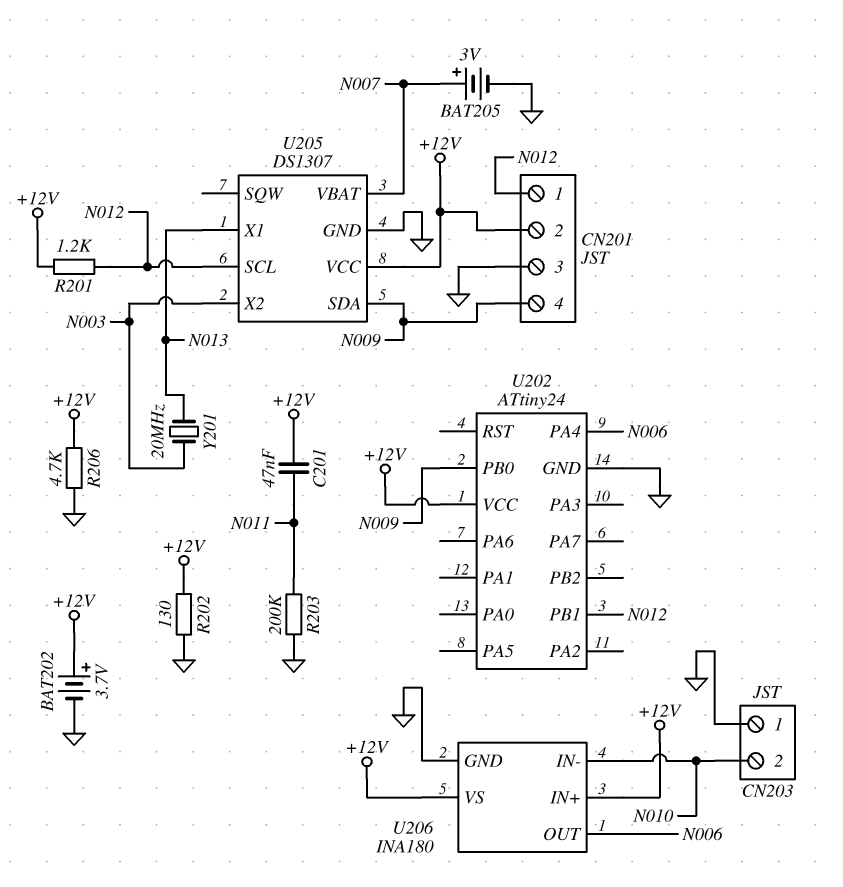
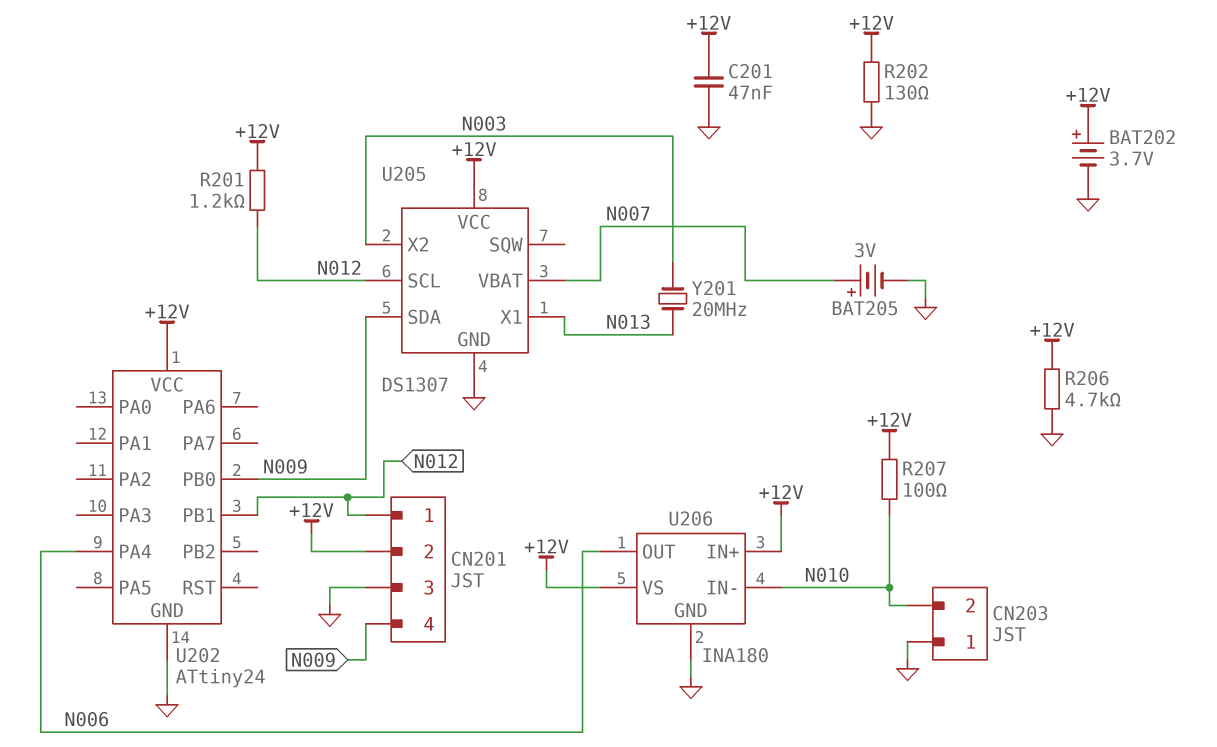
C201: 47nF (+12V, N011) -> 47nF (+12V, GND)
R203: 200k (GND, N011) -> none
R207: none -> 100 (+12V, N010)

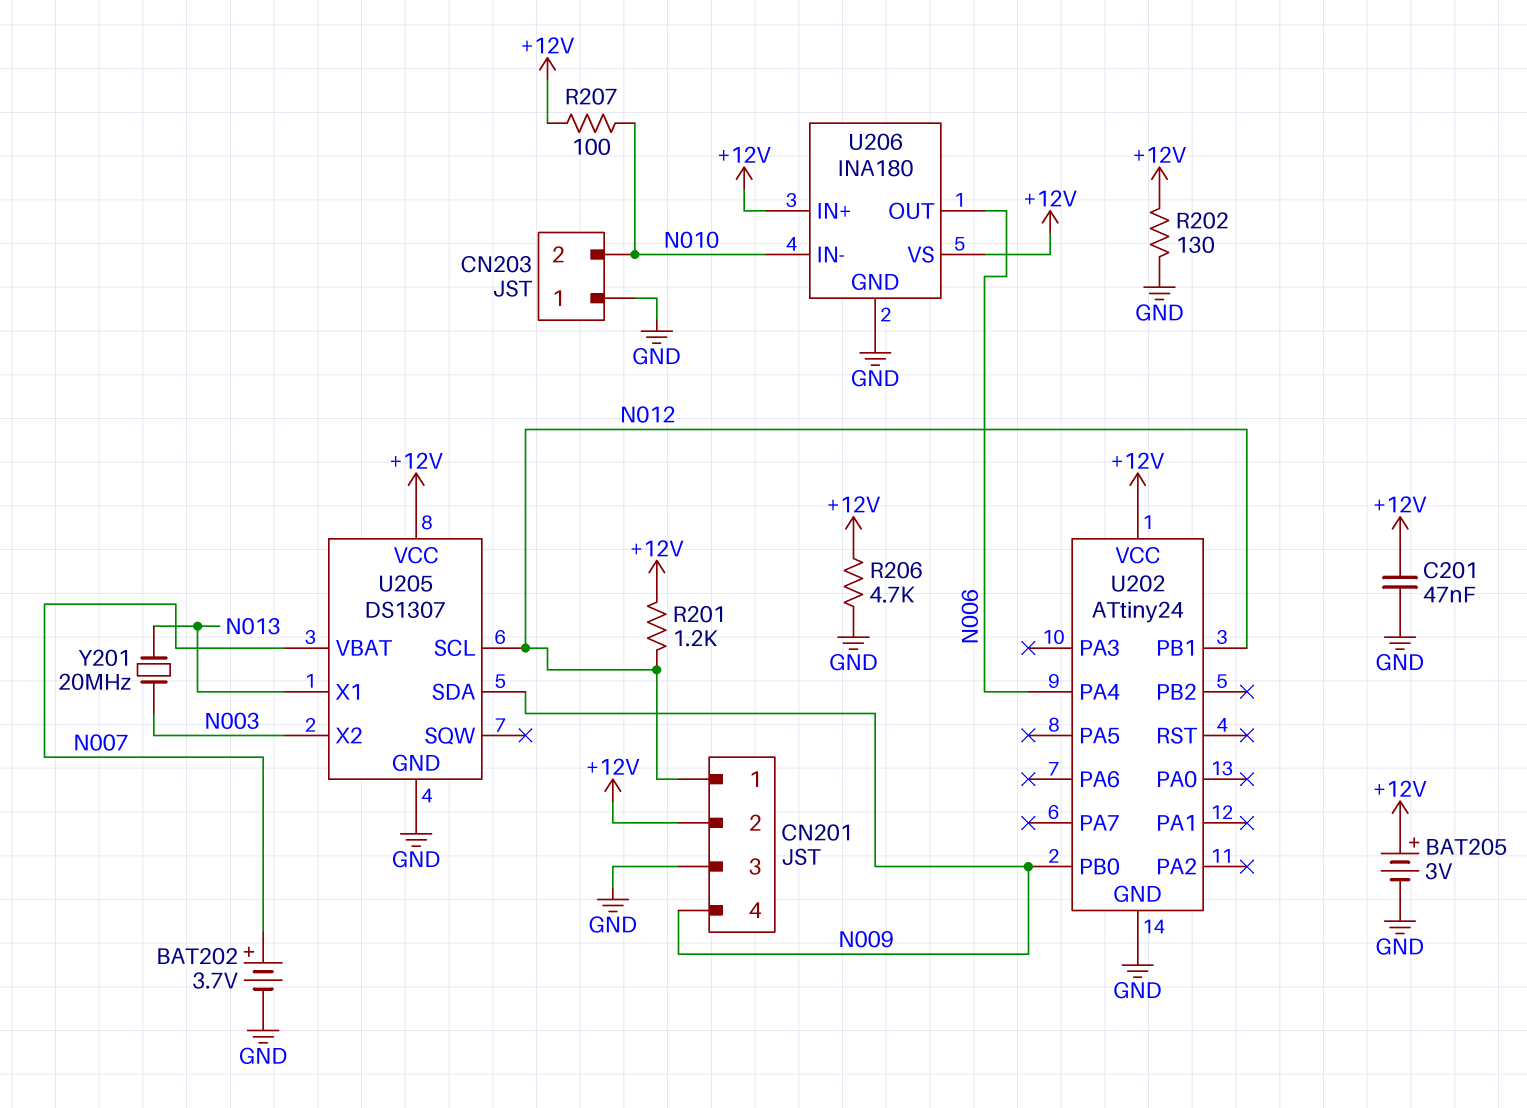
BAT202: 3.7V (plus +12V, minus GND) -> 3.7V (plus N007, minus GND)
BAT205: 3V (plus N007, minus GND) -> 3V (plus +12V, minus GND)

